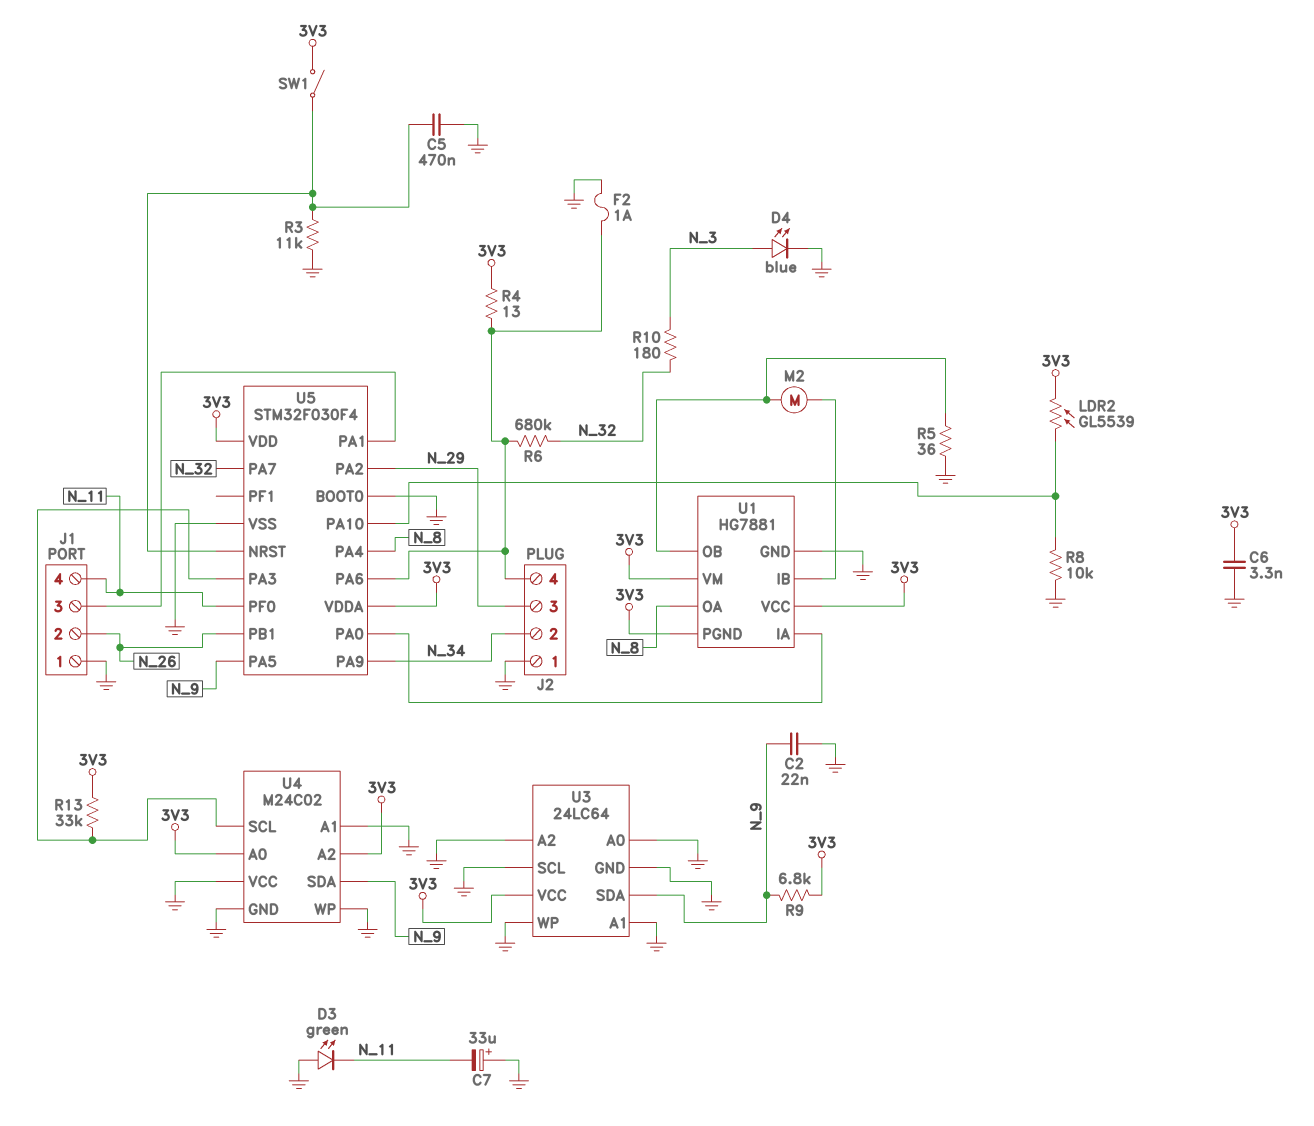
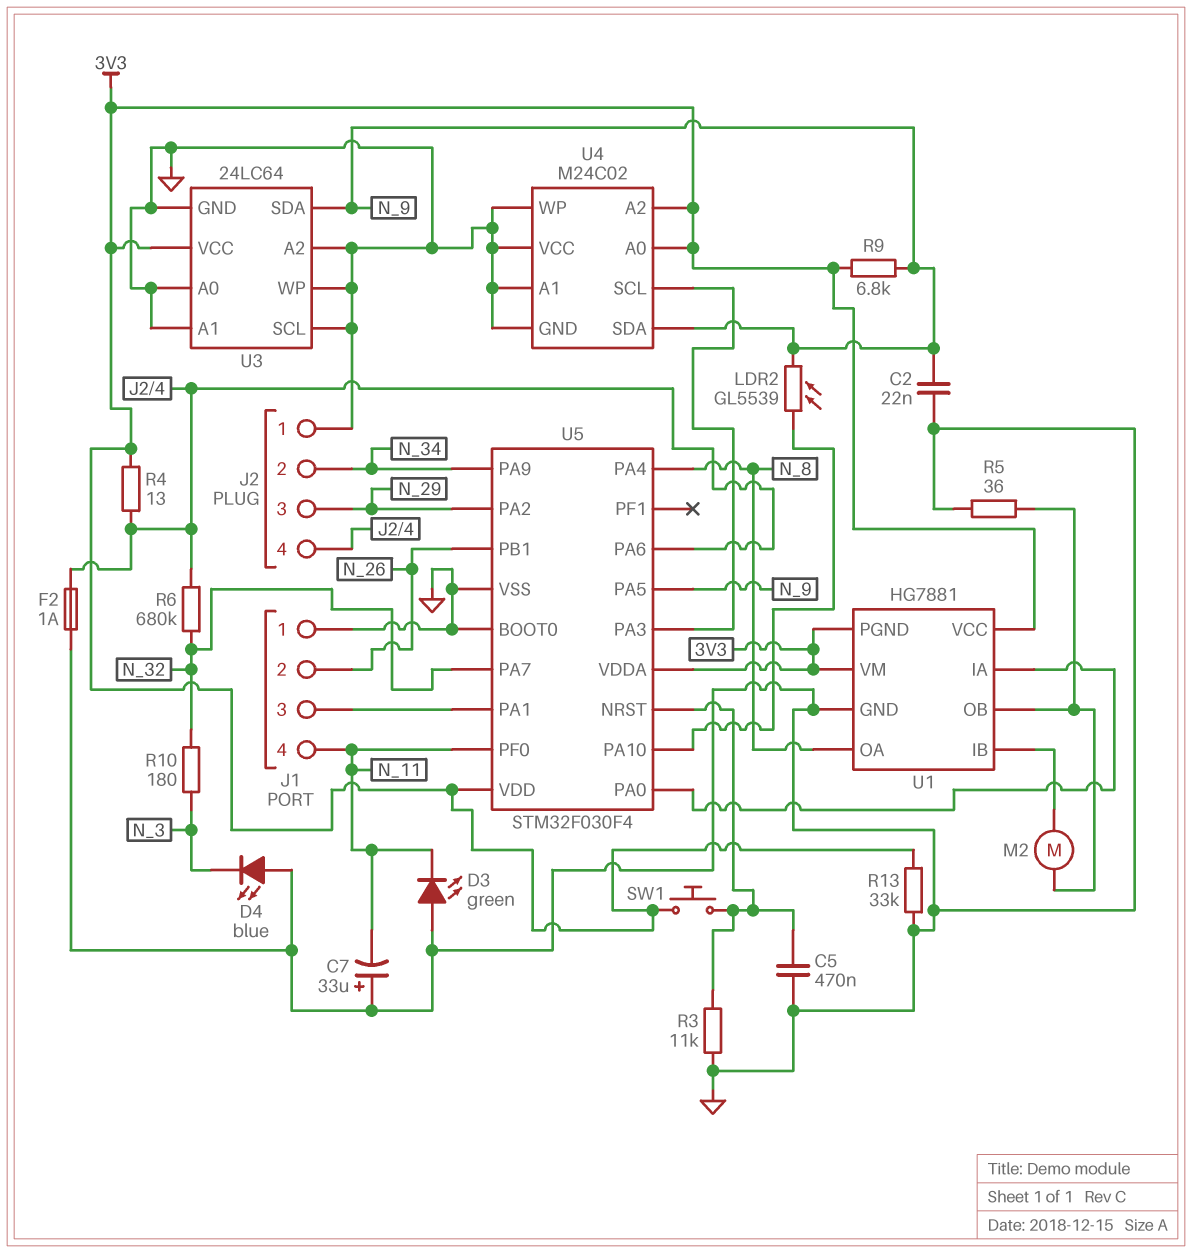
C6: 3.3nF (3V3, GND) -> none
D4: LED blue (A N_3, K GND) -> LED blue (A GND, K N_3)
LDR2: GL5539 (3V3, U5/PA10) -> GL5539 (N_9, U5/PA10)
R8: 10k (GND, U5/PA10) -> none
R13: 33k (3V3, U4/SCL) -> 33k (3V3, GND)
SW1: switch (3V3, U5/NRST) -> button (3V3, U5/NRST)

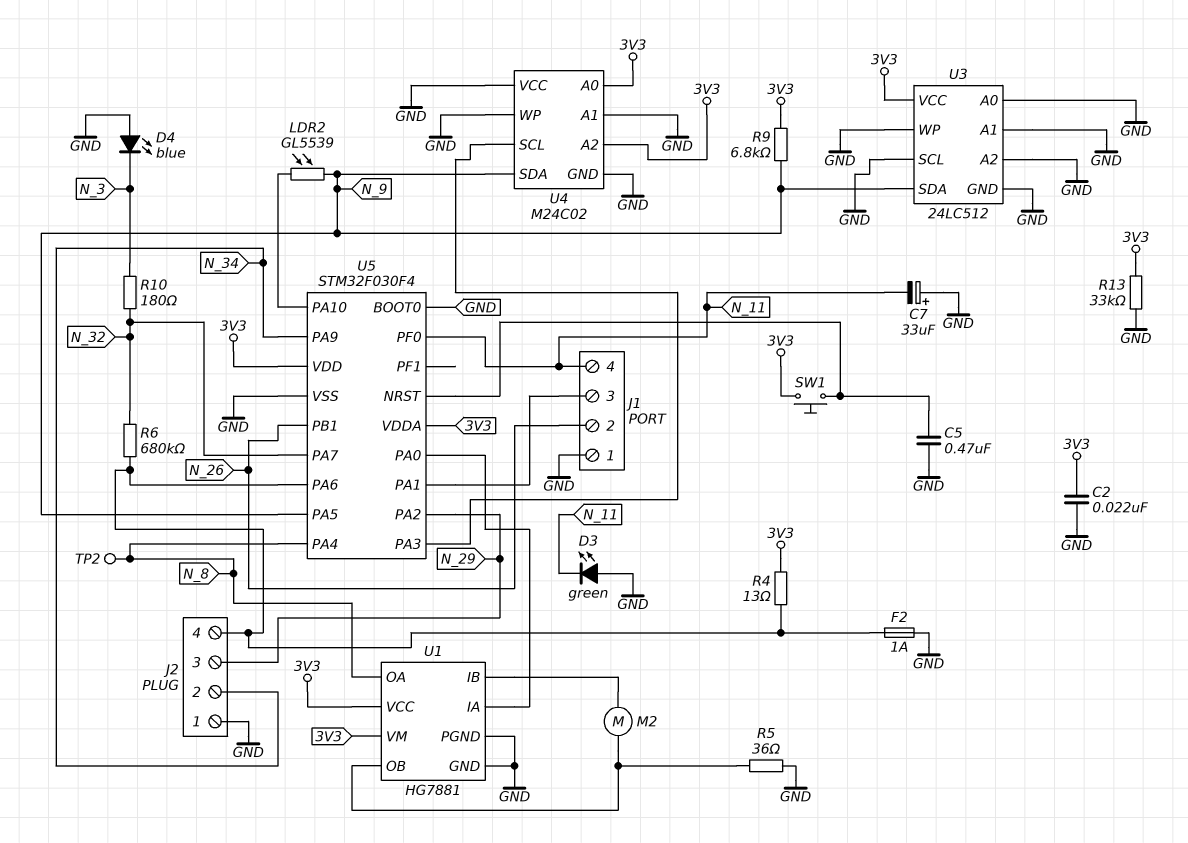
C2: 22nF (GND, N_9) -> 22nF (3V3, GND)
R3: 11k (GND, U5/NRST) -> none
TP2: none -> test point (N_8)
U1 pin PGND: 3V3 -> GND
U3: 24LC64 -> 24LC512

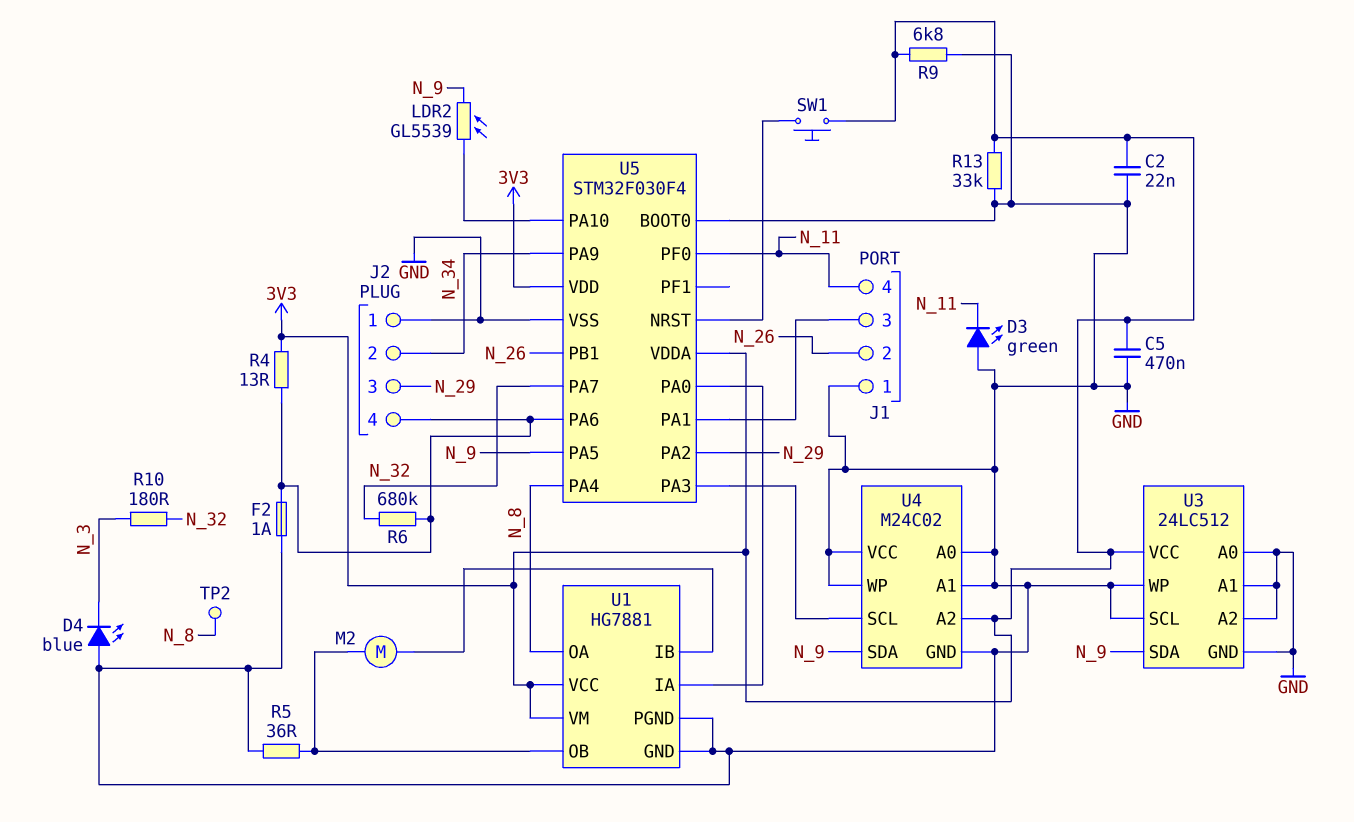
C5: 470nF (GND, U5/NRST) -> 470nF (3V3, GND)
C7: 33uF (plus GND, minus N_11) -> none
R9: 6.8k (3V3, N_9) -> 6.8k (3V3, GND)
U4 pin A0: 3V3 -> GND

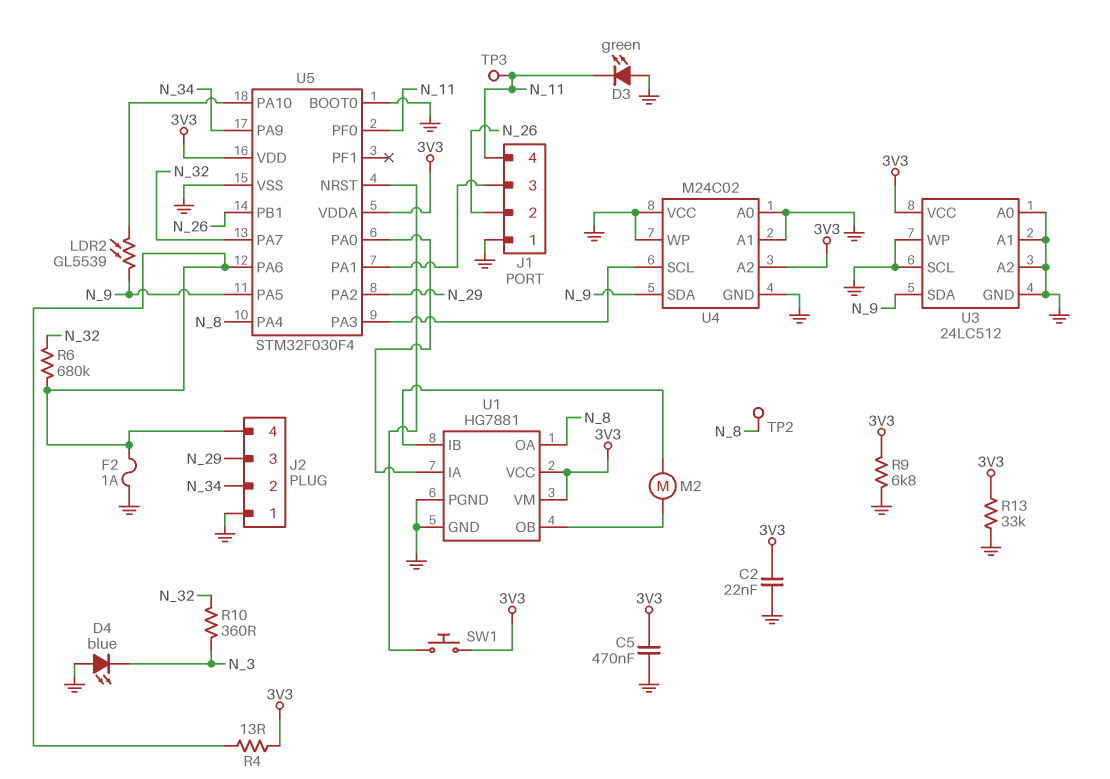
R5: 36 (GND, U1/OB) -> none
R10: 180 (N_3, N_32) -> 360 (N_3, N_32)
TP3: none -> test point (N_11)

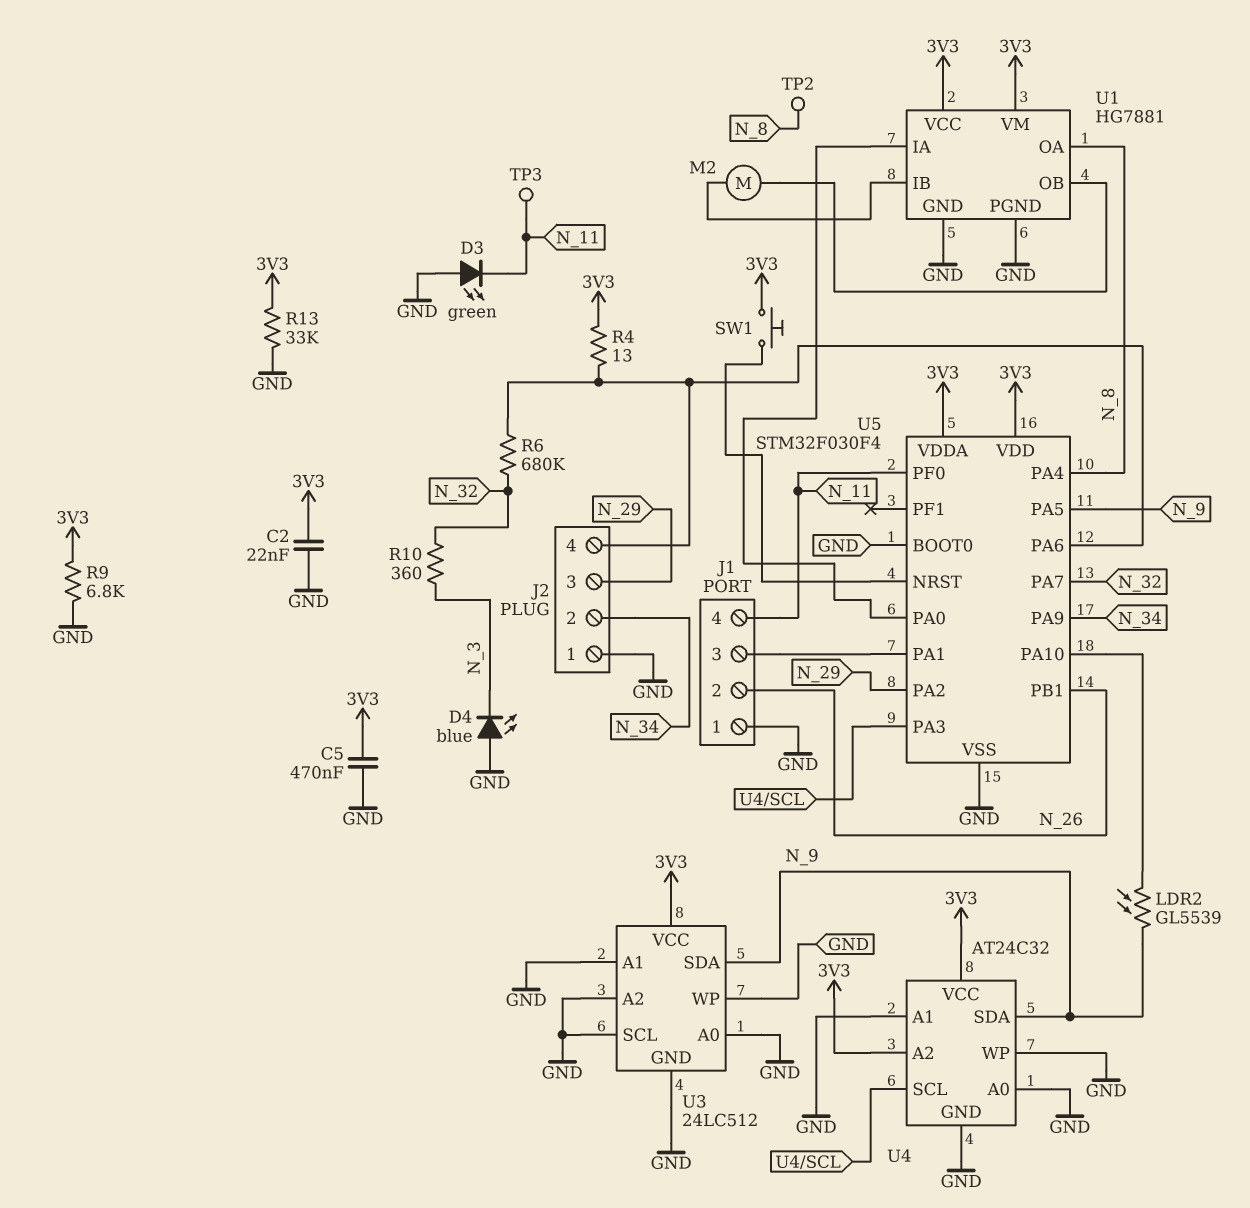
F2: 1A (GND, J2/4) -> none
U4: M24C02 -> AT24C32
U4 pin VCC: GND -> 3V3

